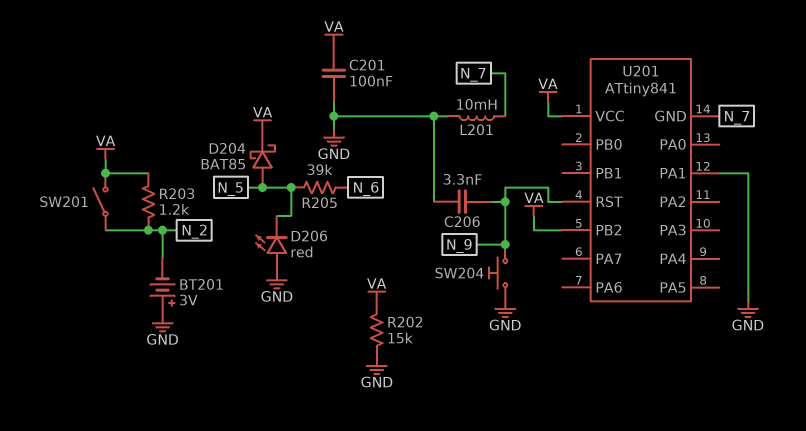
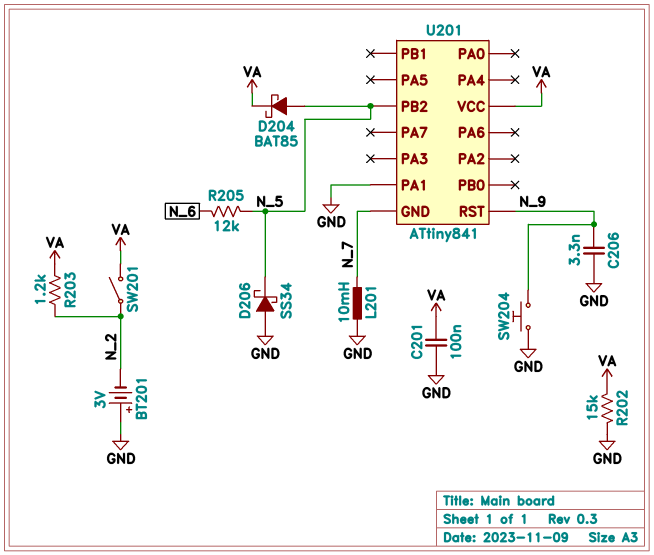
D206: LED red (A GND, K N_5) -> schottky SS34 (A GND, K N_5)
R205: 39k (N_5, N_6) -> 12k (N_5, N_6)
U201 pin PB2: VA -> N_5

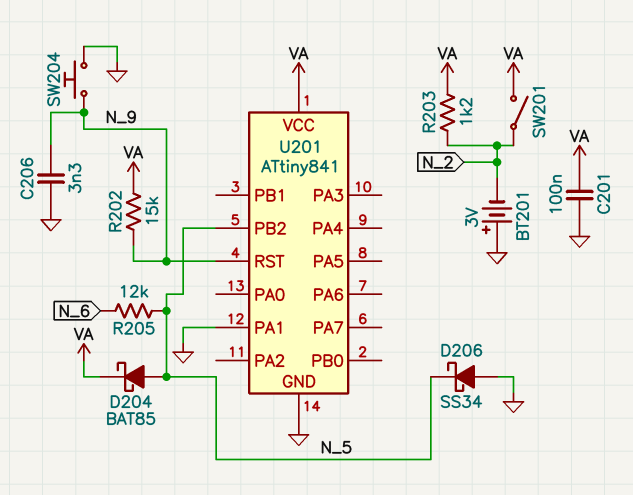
L201: 10mH (GND, N_7) -> none
R202: 15k (GND, VA) -> 15k (N_9, VA)
U201 pin GND: N_7 -> GND

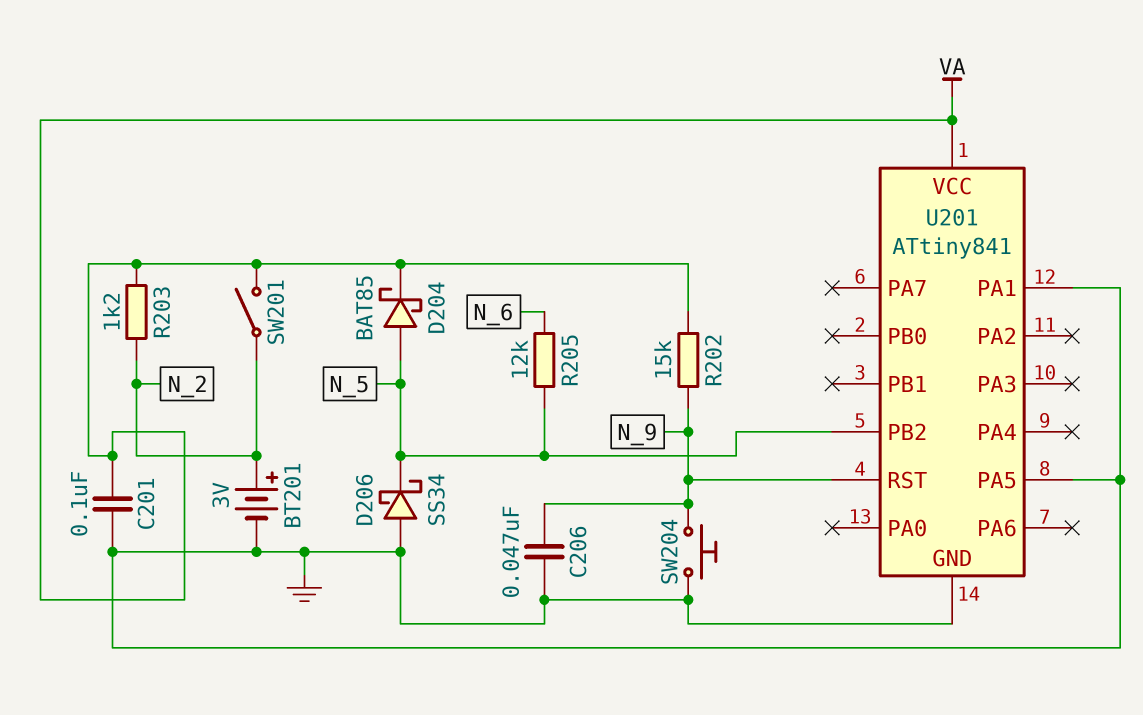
BT201: 3V (plus GND, minus N_2) -> 3V (plus N_2, minus GND)
C206: 3.3nF (GND, N_9) -> 47nF (GND, N_9)
U201 pin PA5: none -> GND

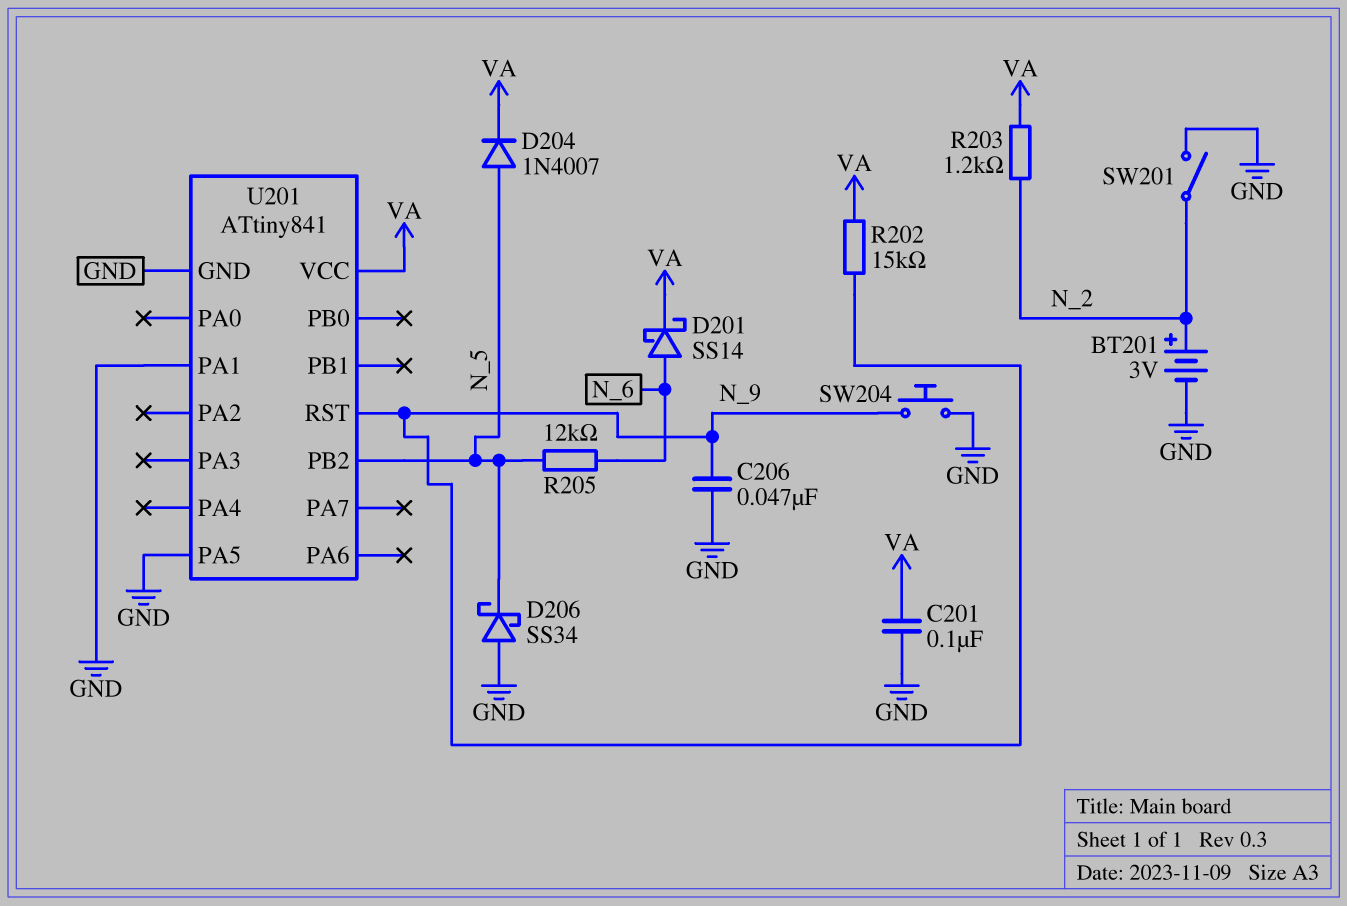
D201: none -> schottky SS14 (A N_6, K VA)
D204: schottky BAT85 (A N_5, K VA) -> diode 1N4007 (A N_5, K VA)
SW201: switch (N_2, VA) -> switch (GND, N_2)

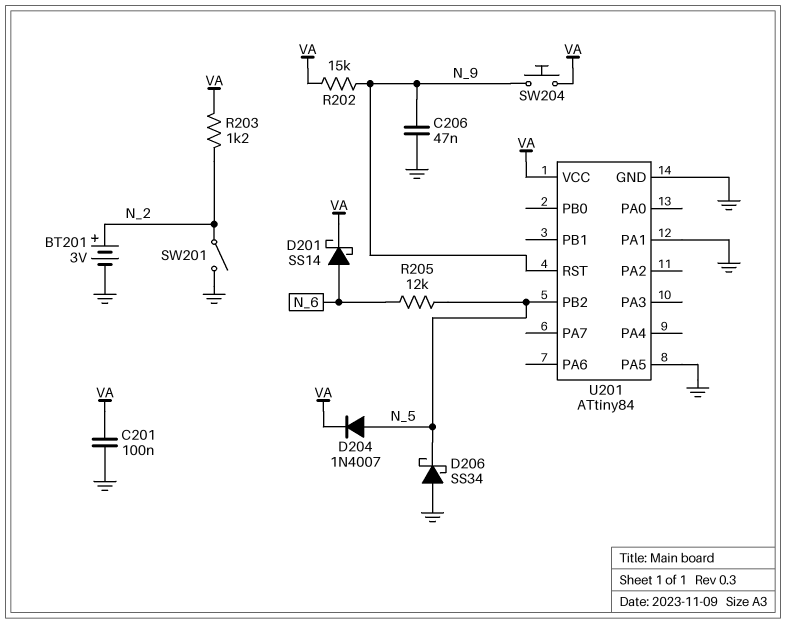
SW204: button (GND, N_9) -> button (N_9, VA)
U201: ATtiny841 -> ATtiny84

